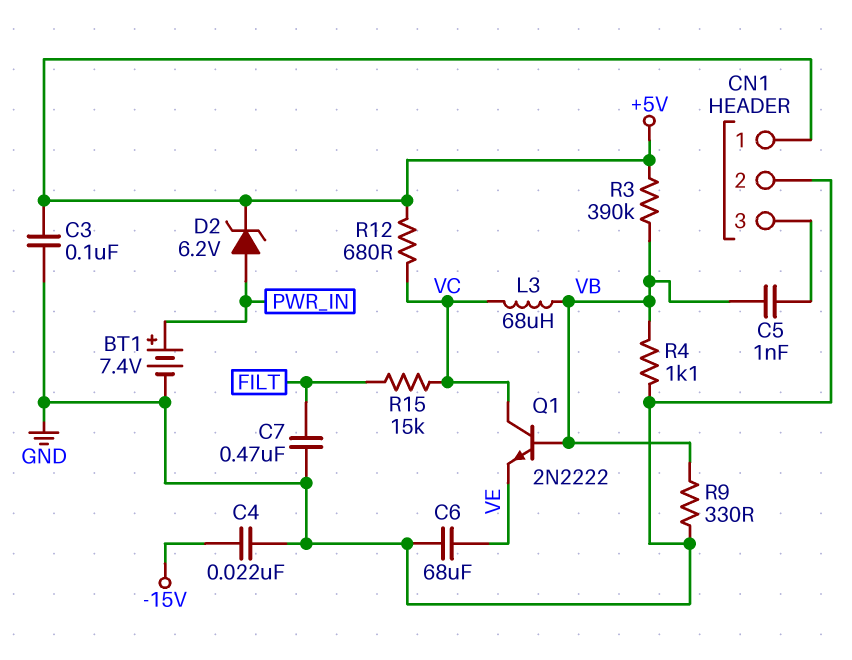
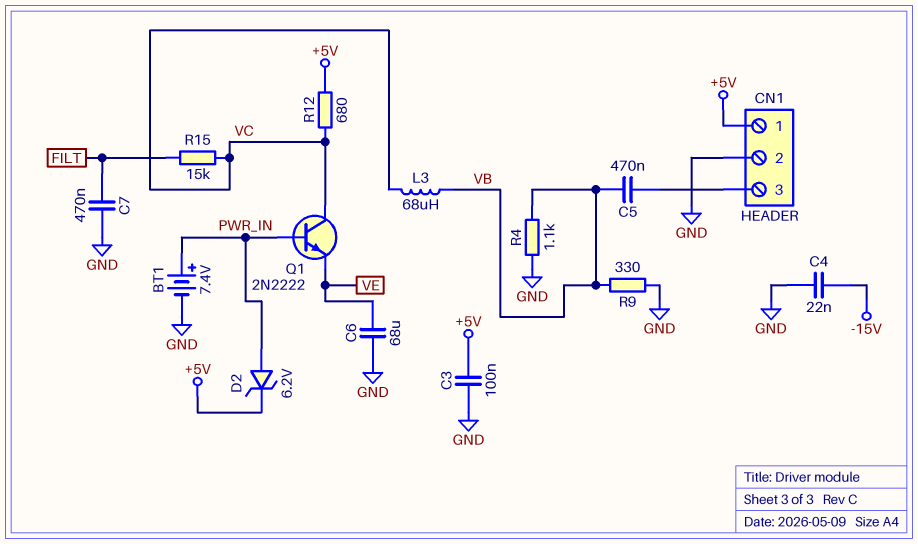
C5: 1nF (CN1/3, VB) -> 470nF (CN1/3, VB)
Q1: NPN 2N2222 (B VB, C VC, E VE) -> NPN 2N2222 (B PWR_IN, C VC, E VE)
R3: 390k (+5V, VB) -> none

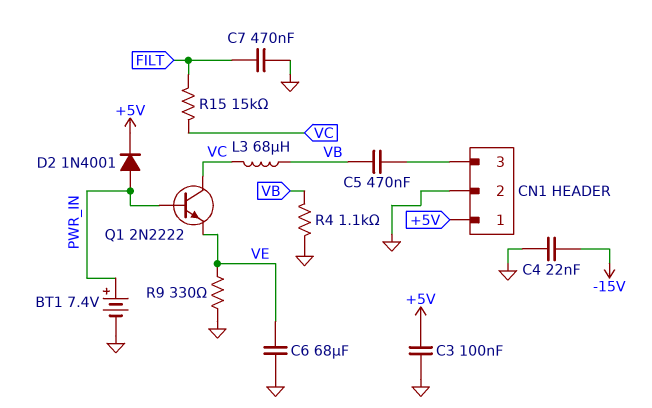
D2: zener 6.2V (A PWR_IN, K +5V) -> diode 1N4001 (A PWR_IN, K +5V)
R9: 330 (GND, VB) -> 330 (GND, VE)
R12: 680 (+5V, VC) -> none

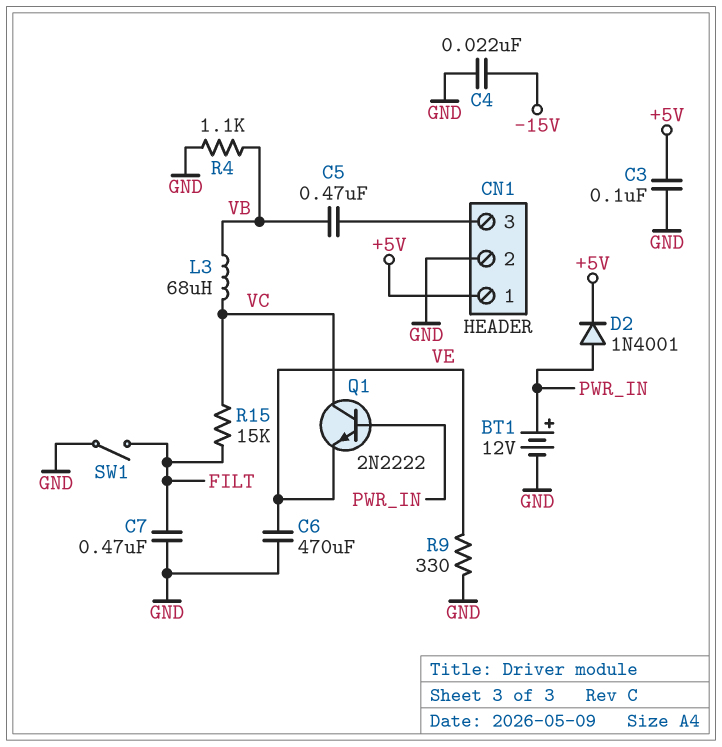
BT1: 7.4V (plus PWR_IN, minus GND) -> 12V (plus PWR_IN, minus GND)
C6: 68uF (GND, VE) -> 470uF (GND, VE)
SW1: none -> switch (FILT, GND)

